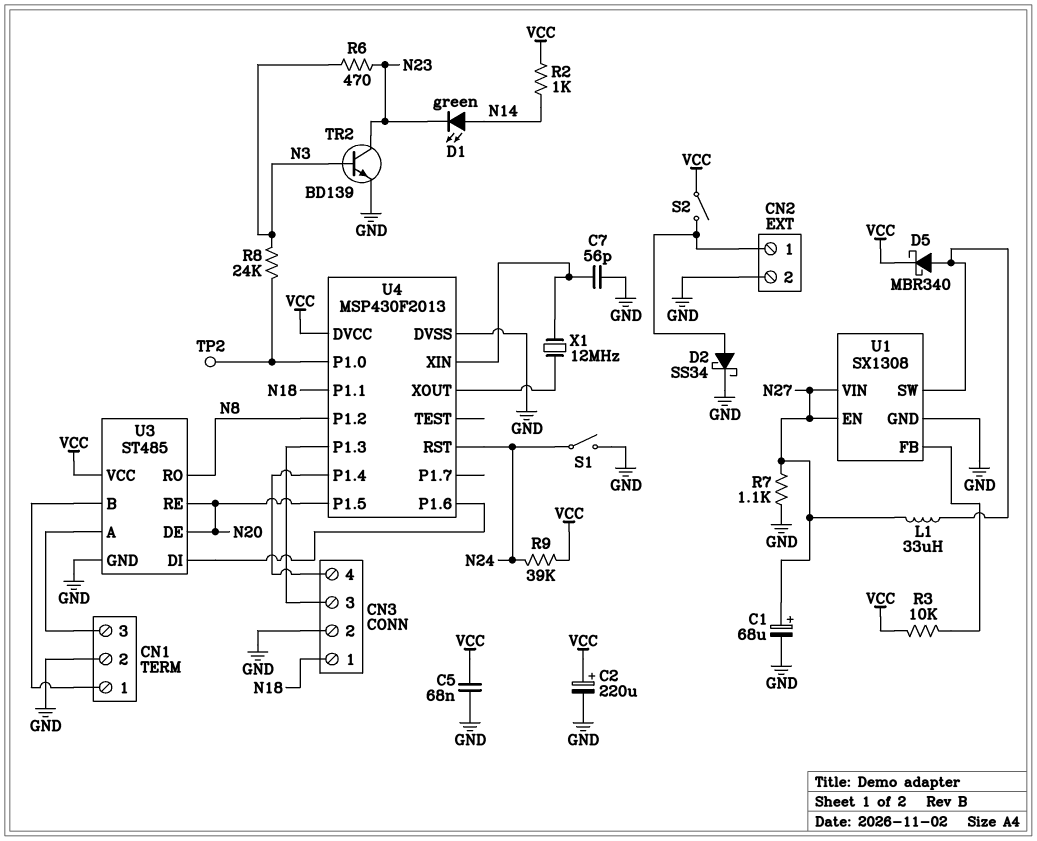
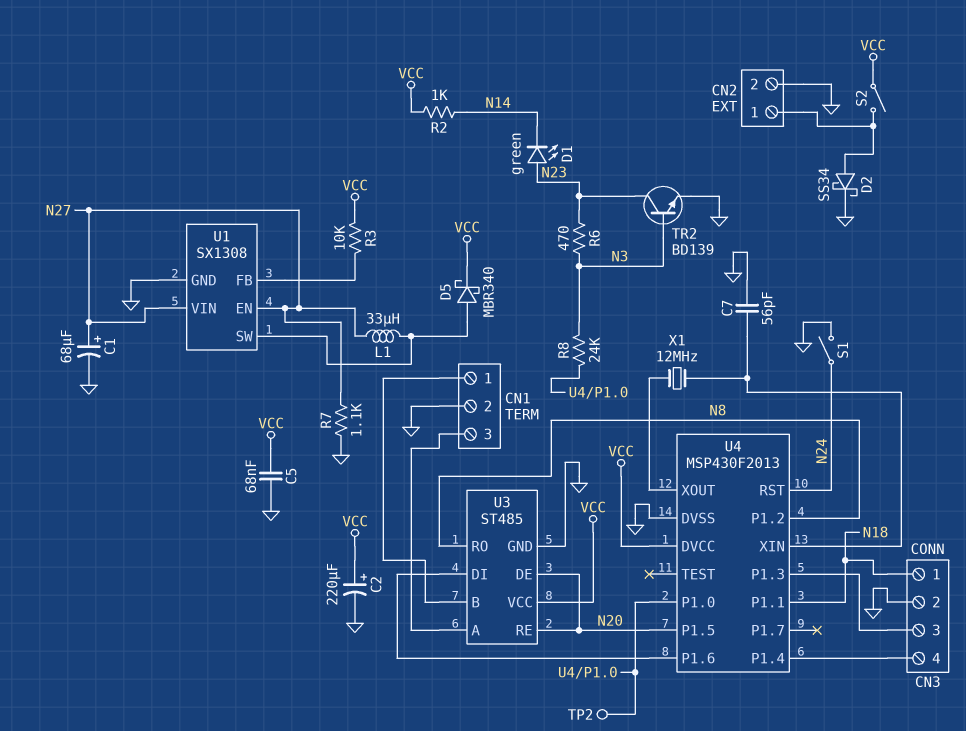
D1: LED green (A N14, K N23) -> LED green (A N23, K N14)
R9: 39k (N24, VCC) -> none

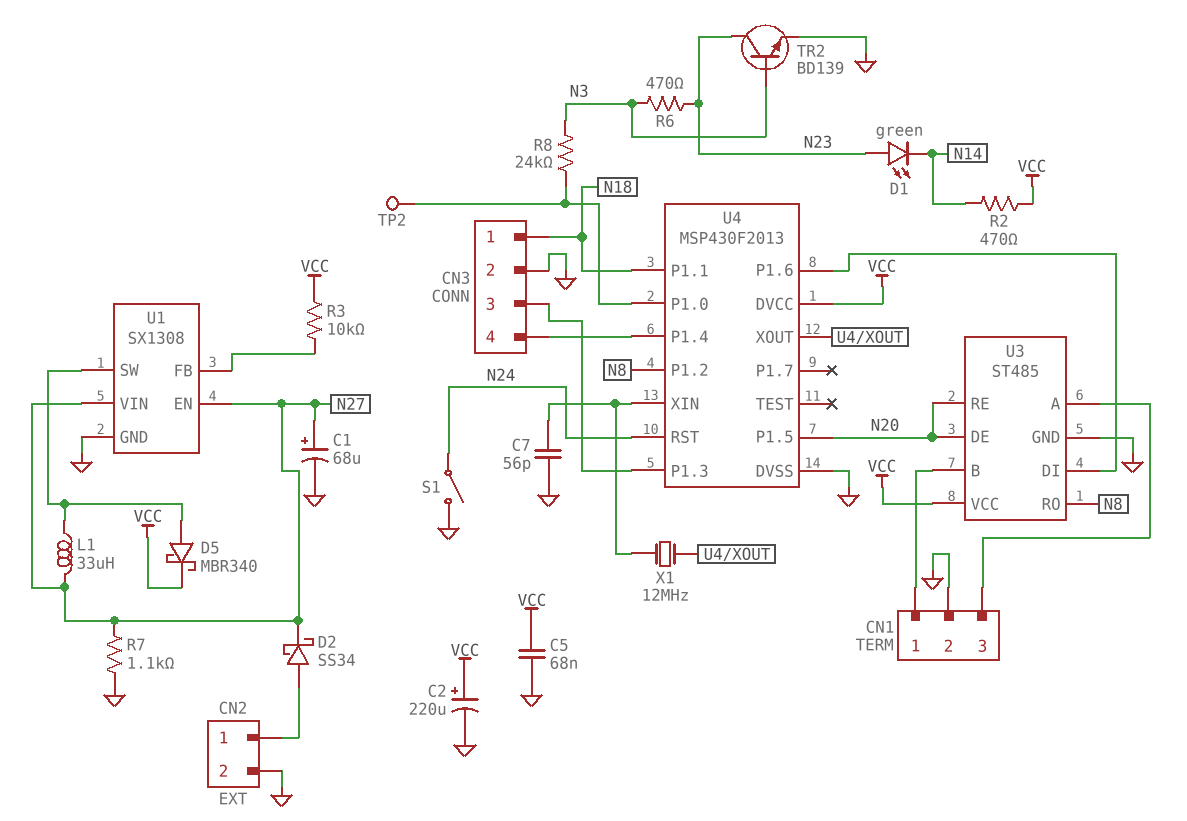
D2: schottky SS34 (A CN2/1, K GND) -> schottky SS34 (A CN2/1, K N27)
R2: 1k (N14, VCC) -> 470 (N14, VCC)
S2: switch (CN2/1, VCC) -> none

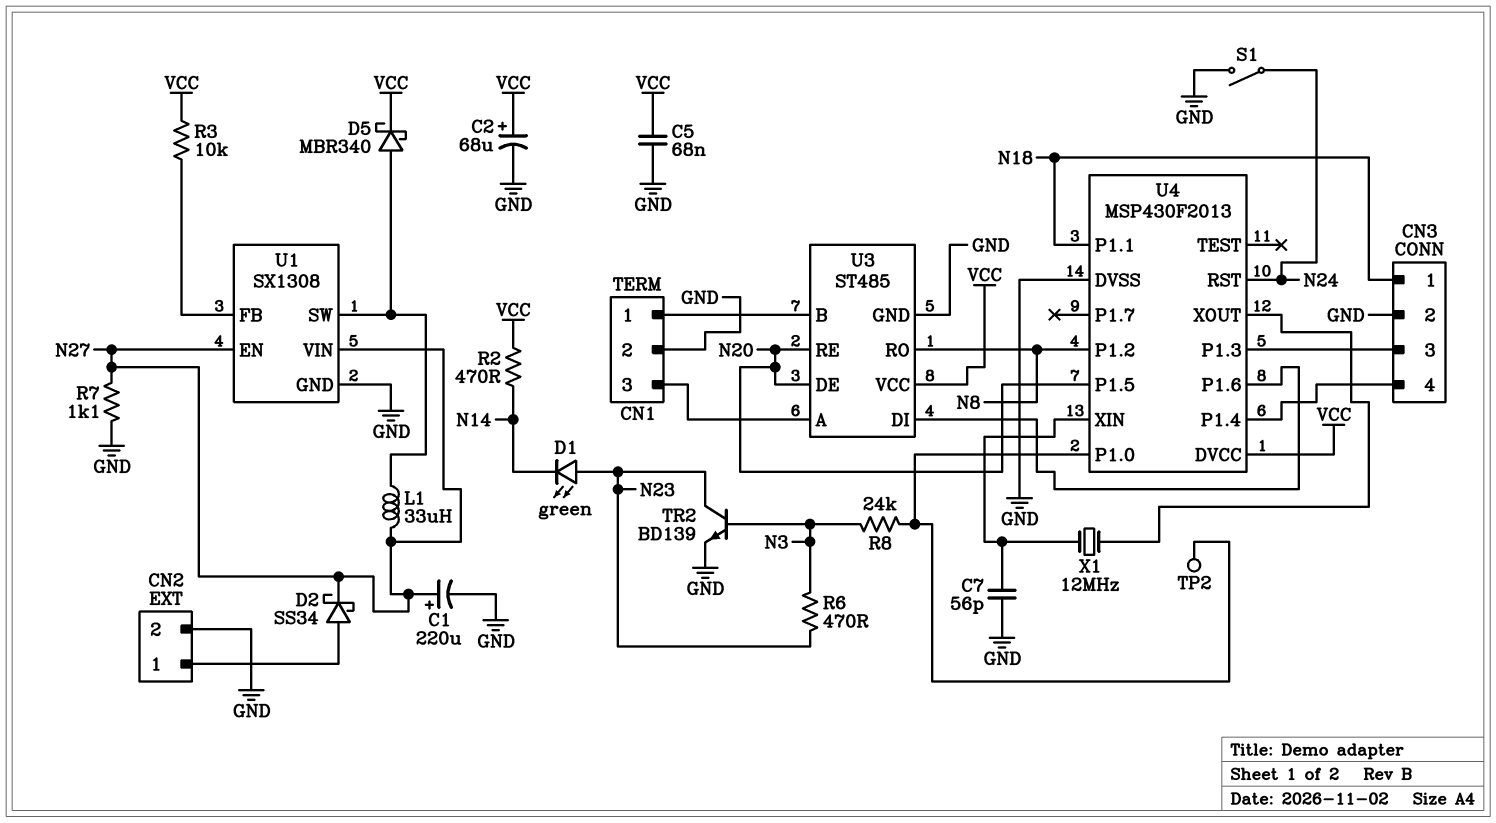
C1: 68uF (plus N27, minus GND) -> 220uF (plus N27, minus GND)
C2: 220uF (plus VCC, minus GND) -> 68uF (plus VCC, minus GND)

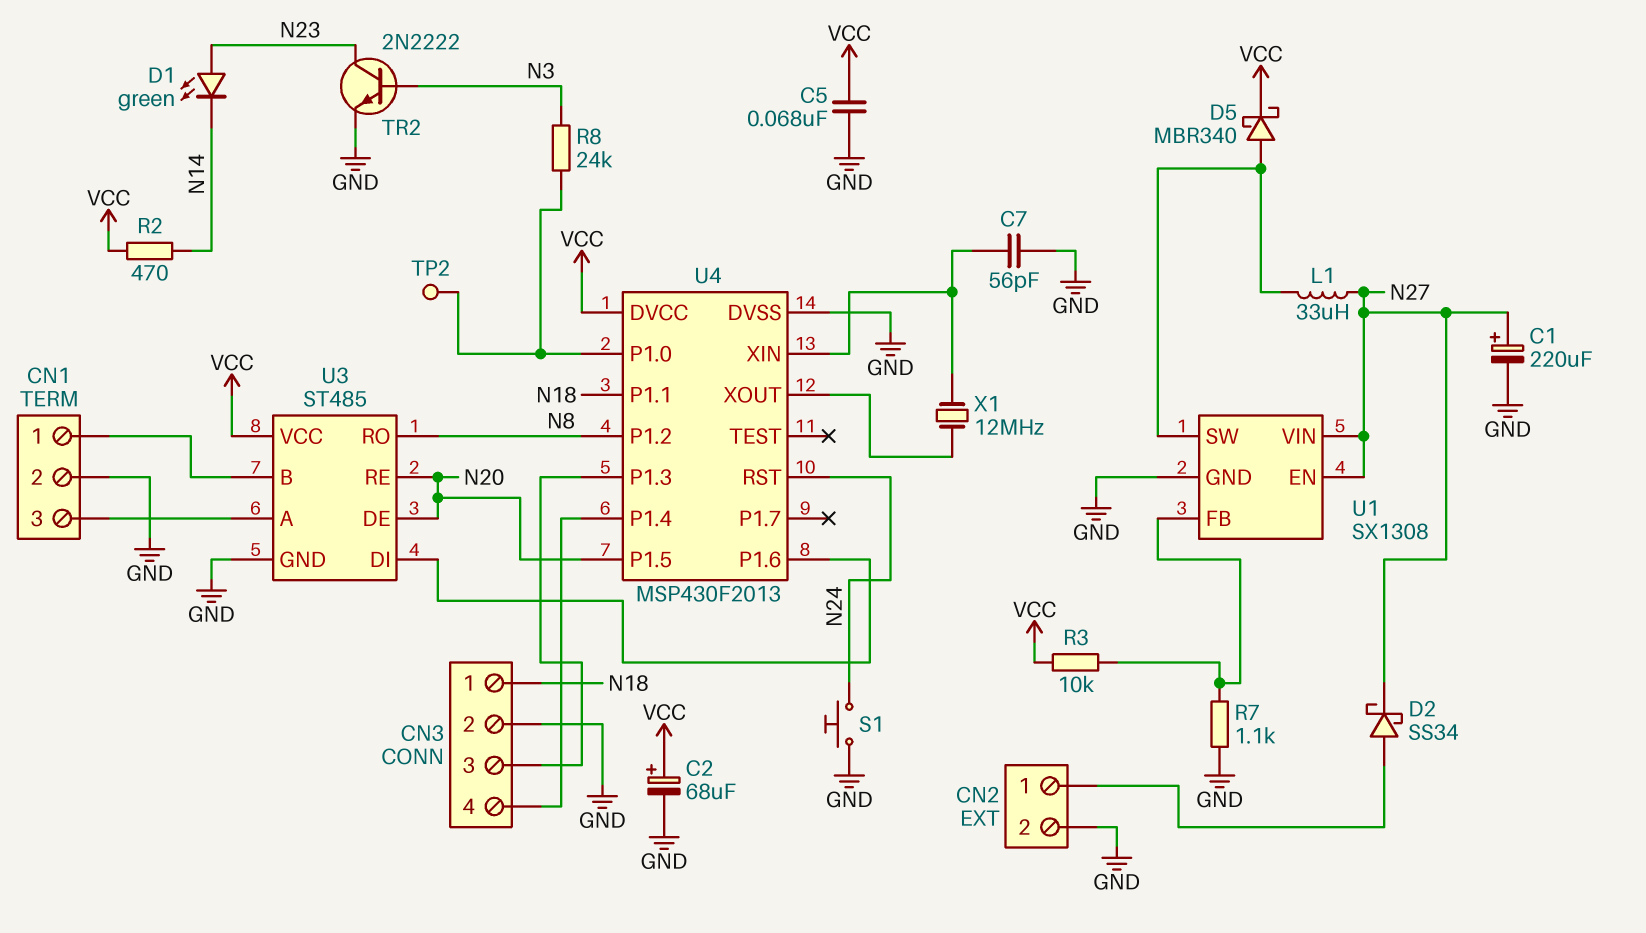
R6: 470 (N3, N23) -> none
R7: 1.1k (GND, N27) -> 1.1k (GND, U1/FB)
S1: switch (GND, N24) -> button (GND, N24)
TR2: NPN BD139 (B N3, C N23, E GND) -> NPN 2N2222 (B N3, C N23, E GND)

